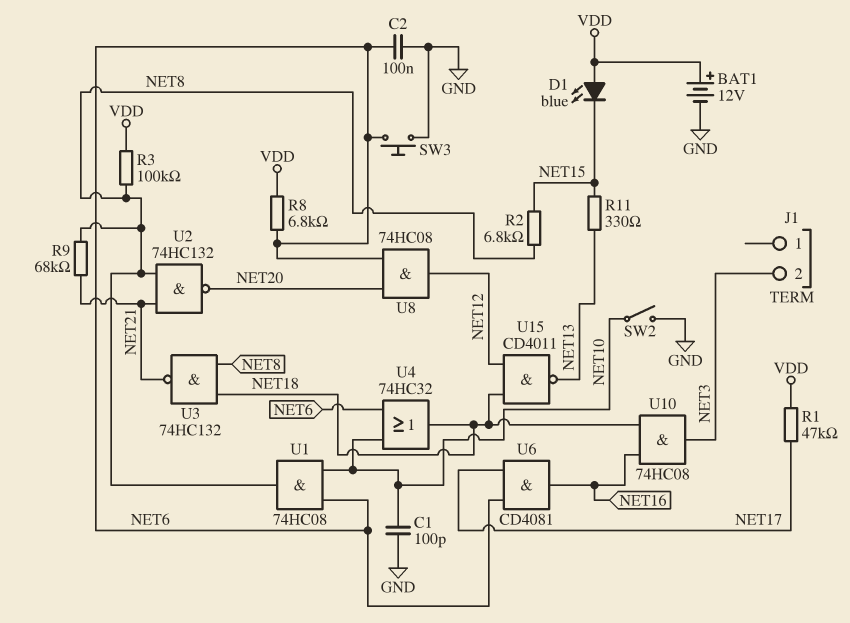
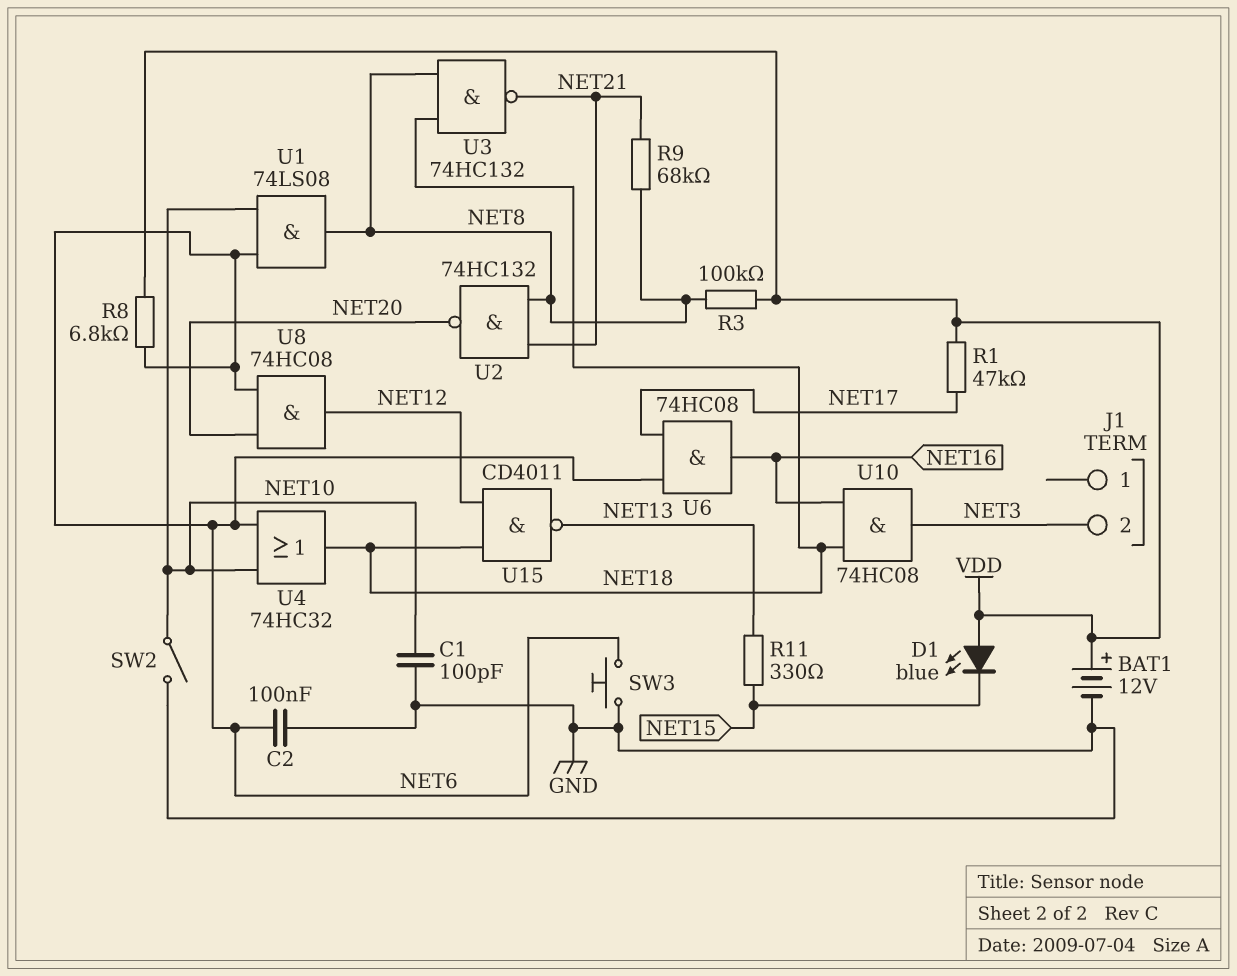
R2: 6.8k (NET8, NET15) -> none
U1: AND 74HC08 (in NET6, in NET10, out NET8) -> AND 74LS08 (in NET6, in NET10, out NET8)
U6: AND CD4081 (in NET6, in NET17, out NET16) -> AND 74HC08 (in NET6, in NET17, out NET16)

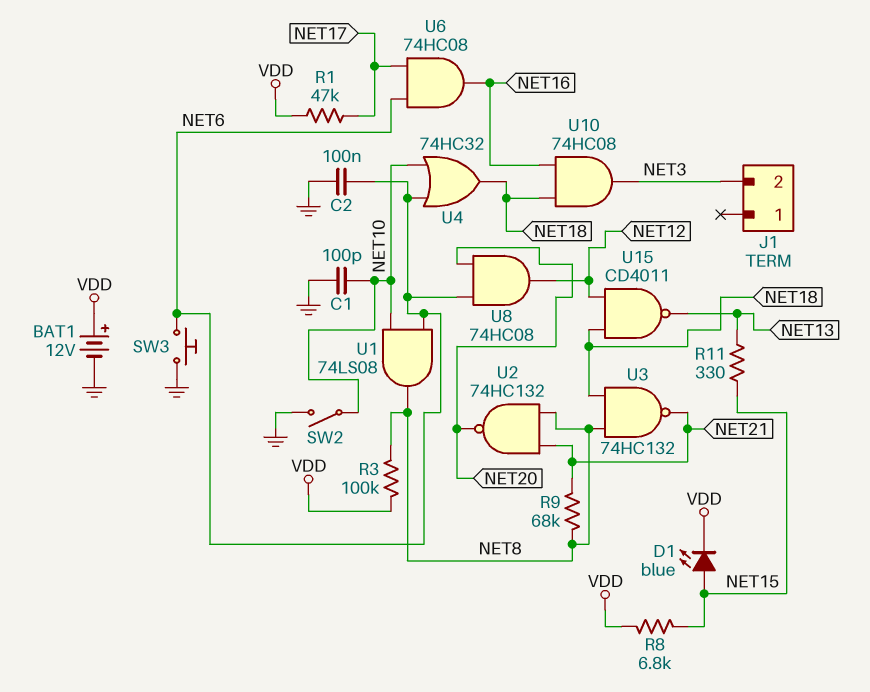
D1: LED blue (A VDD, K NET15) -> LED blue (A NET15, K VDD)
R8: 6.8k (NET6, VDD) -> 6.8k (NET15, VDD)

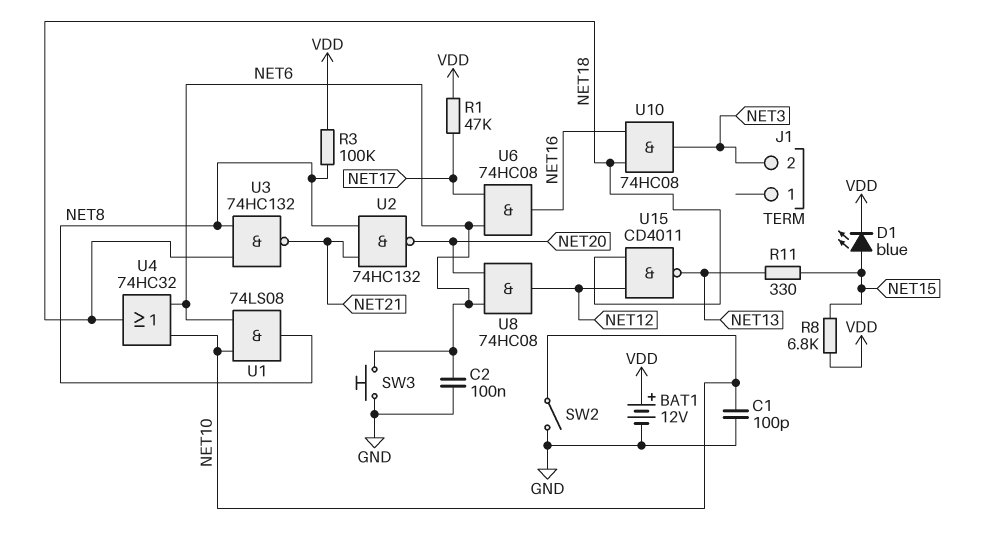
R9: 68k (NET8, NET21) -> none

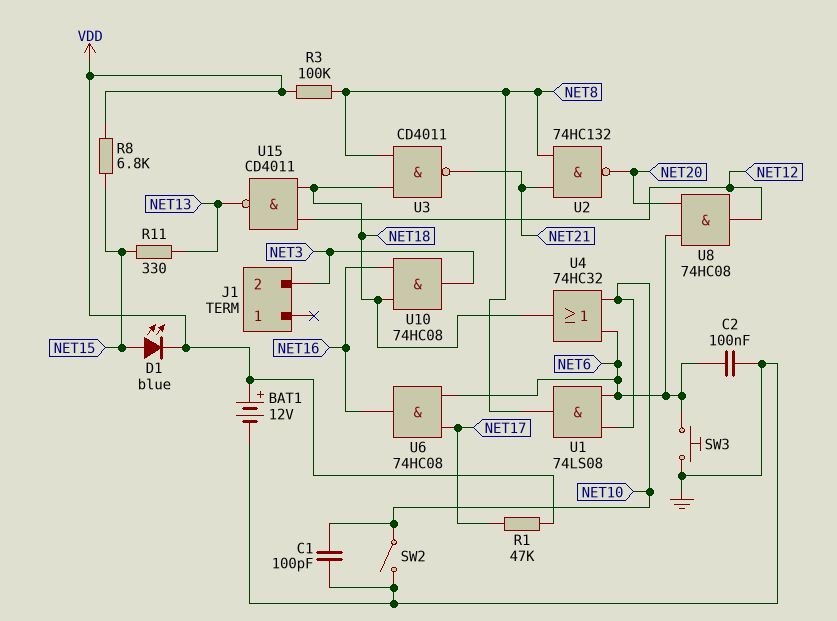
U3: NAND 74HC132 (in NET8, in NET18, out NET21) -> NAND CD4011 (in NET8, in NET18, out NET21)

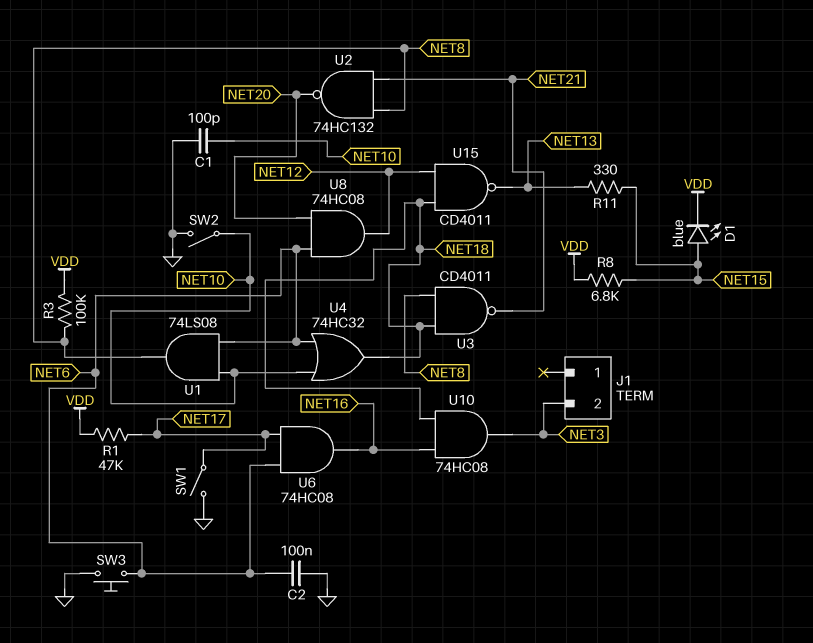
BAT1: 12V (plus VDD, minus GND) -> none
SW1: none -> switch (GND, NET17)

